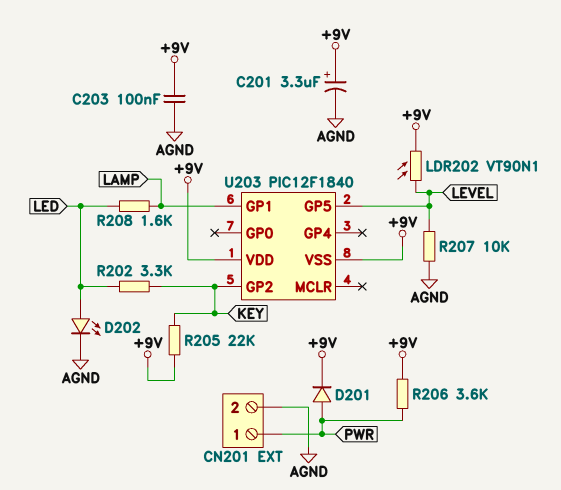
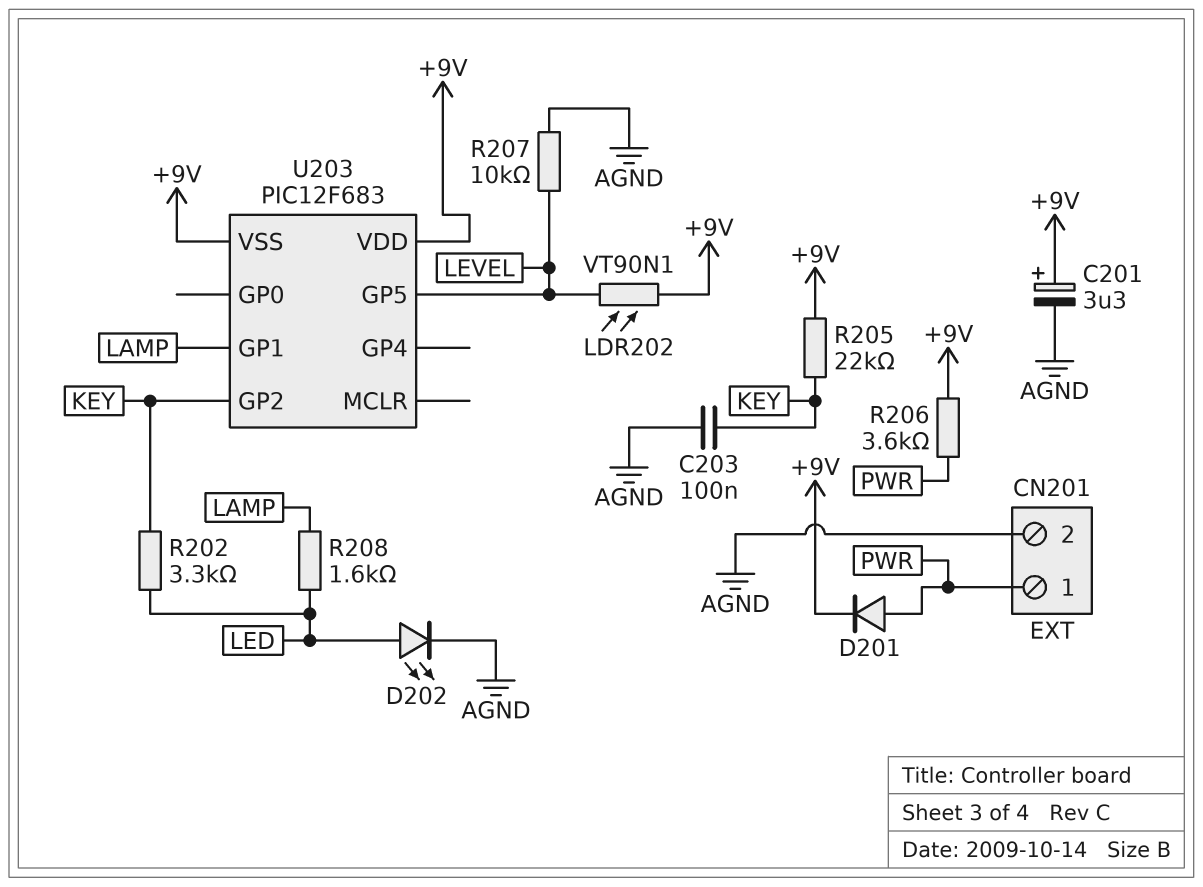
C203: 100nF (+9V, AGND) -> 100nF (AGND, KEY)
U203: PIC12F1840 -> PIC12F683

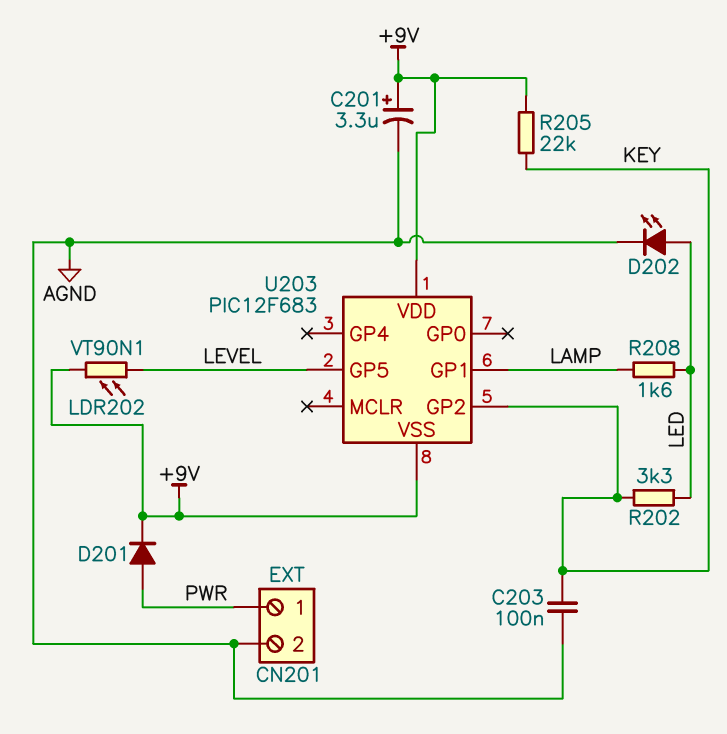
R206: 3.6k (+9V, PWR) -> none
R207: 10k (AGND, LEVEL) -> none

